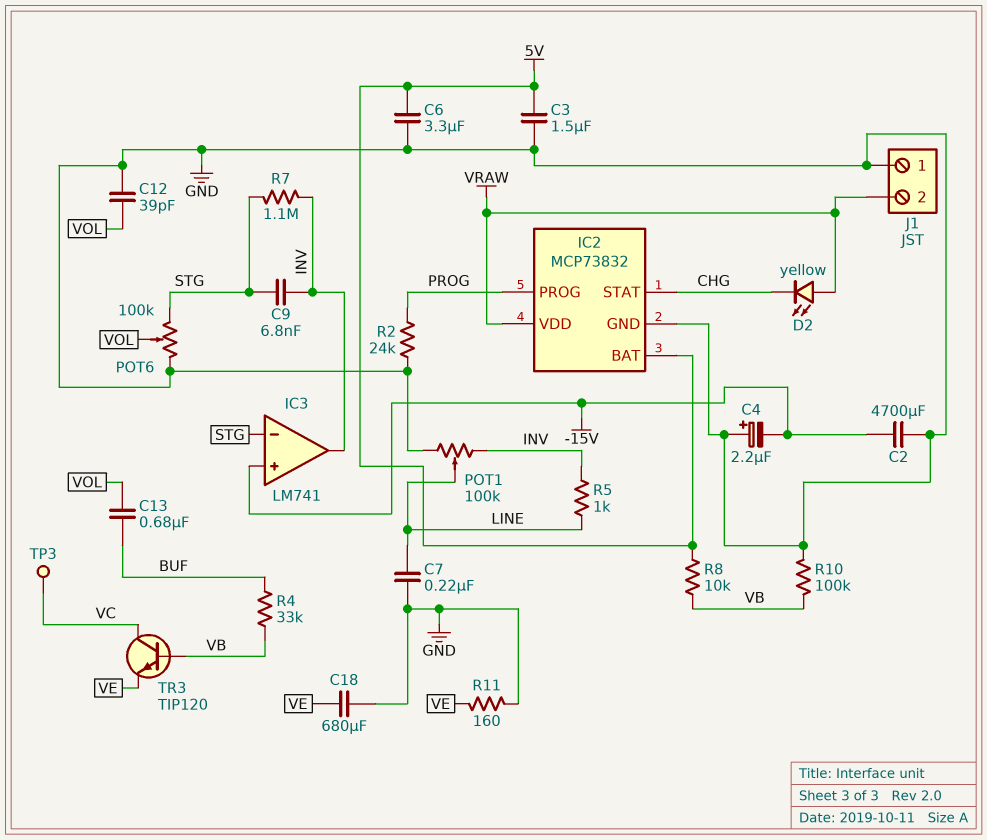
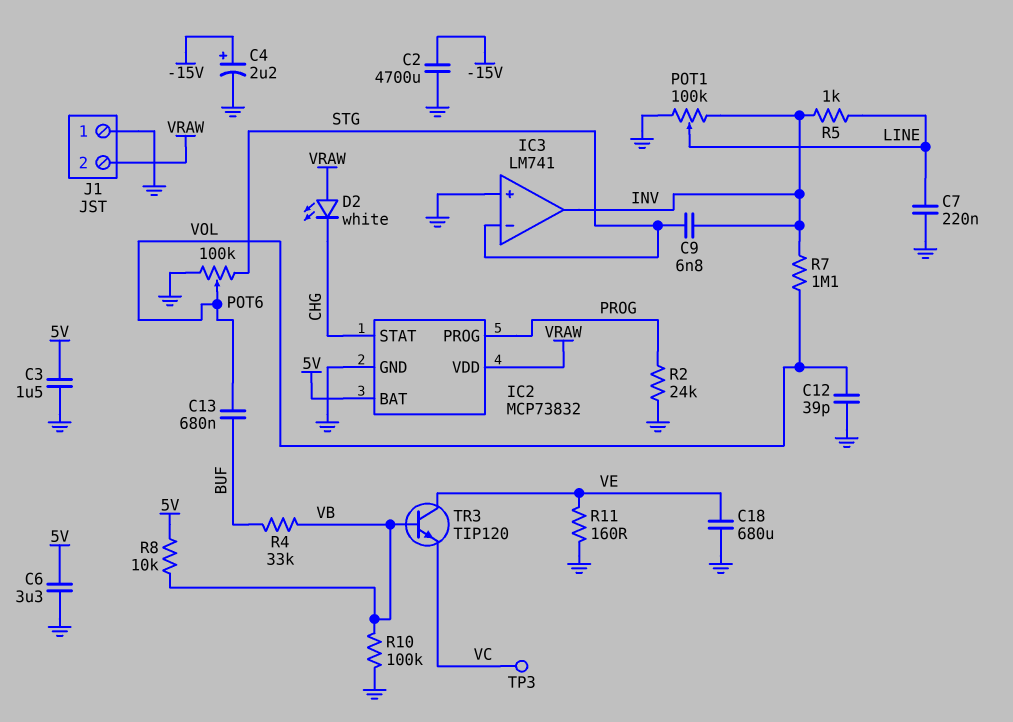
C4: 2.2uF (plus GND, minus -15V) -> 2.2uF (plus -15V, minus GND)
D2: LED yellow (A VRAW, K CHG) -> LED white (A VRAW, K CHG)
IC3 pin in+: -15V -> GND
R7: 1.1M (INV, STG) -> 1.1M (INV, VOL)
TR3: NPN TIP120 (B VB, C VC, E VE) -> NPN TIP120 (B VB, C VE, E VC)

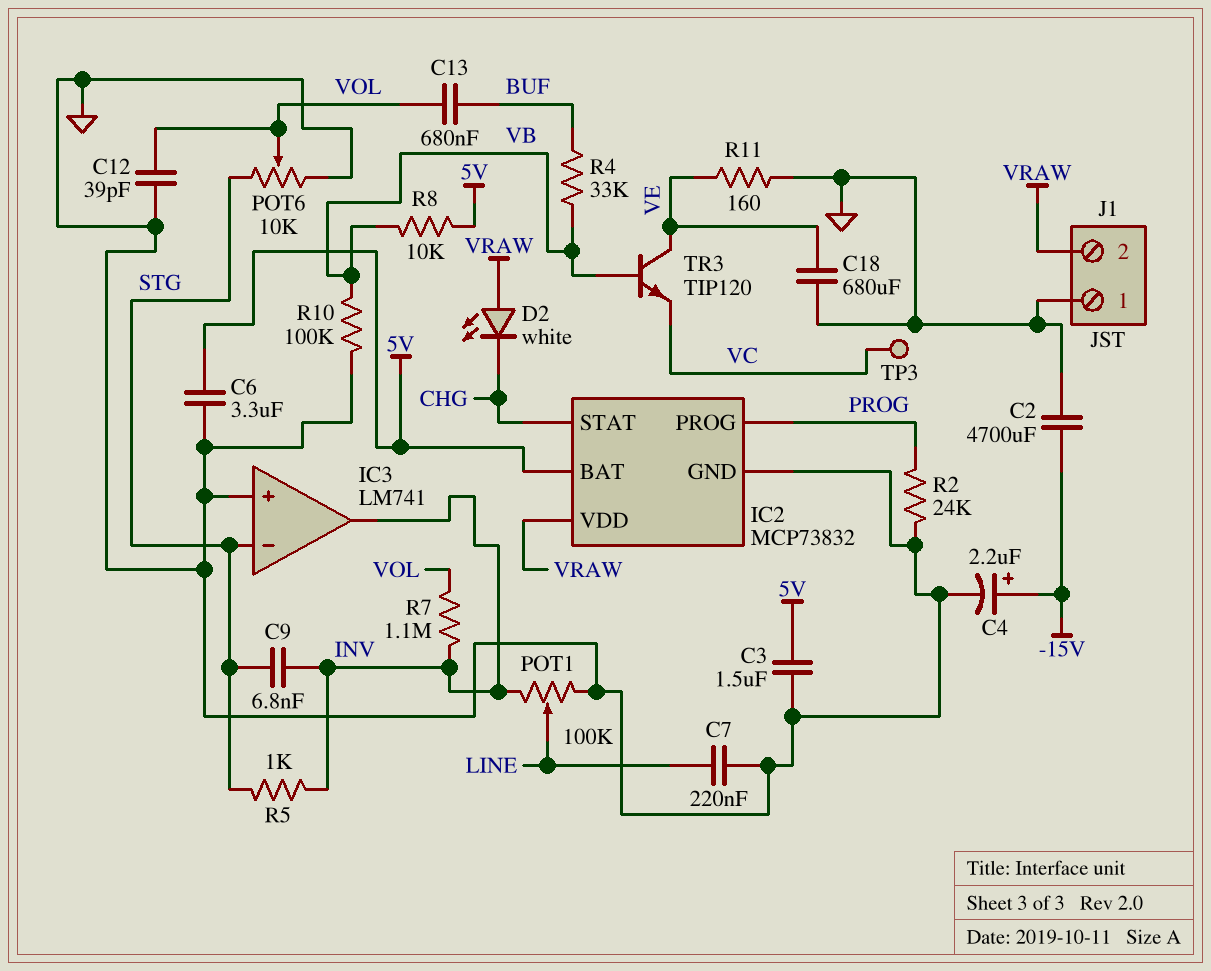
POT6: 100k (GND, STG, wiper VOL) -> 10k (GND, STG, wiper VOL)
R5: 1k (INV, LINE) -> 1k (INV, STG)

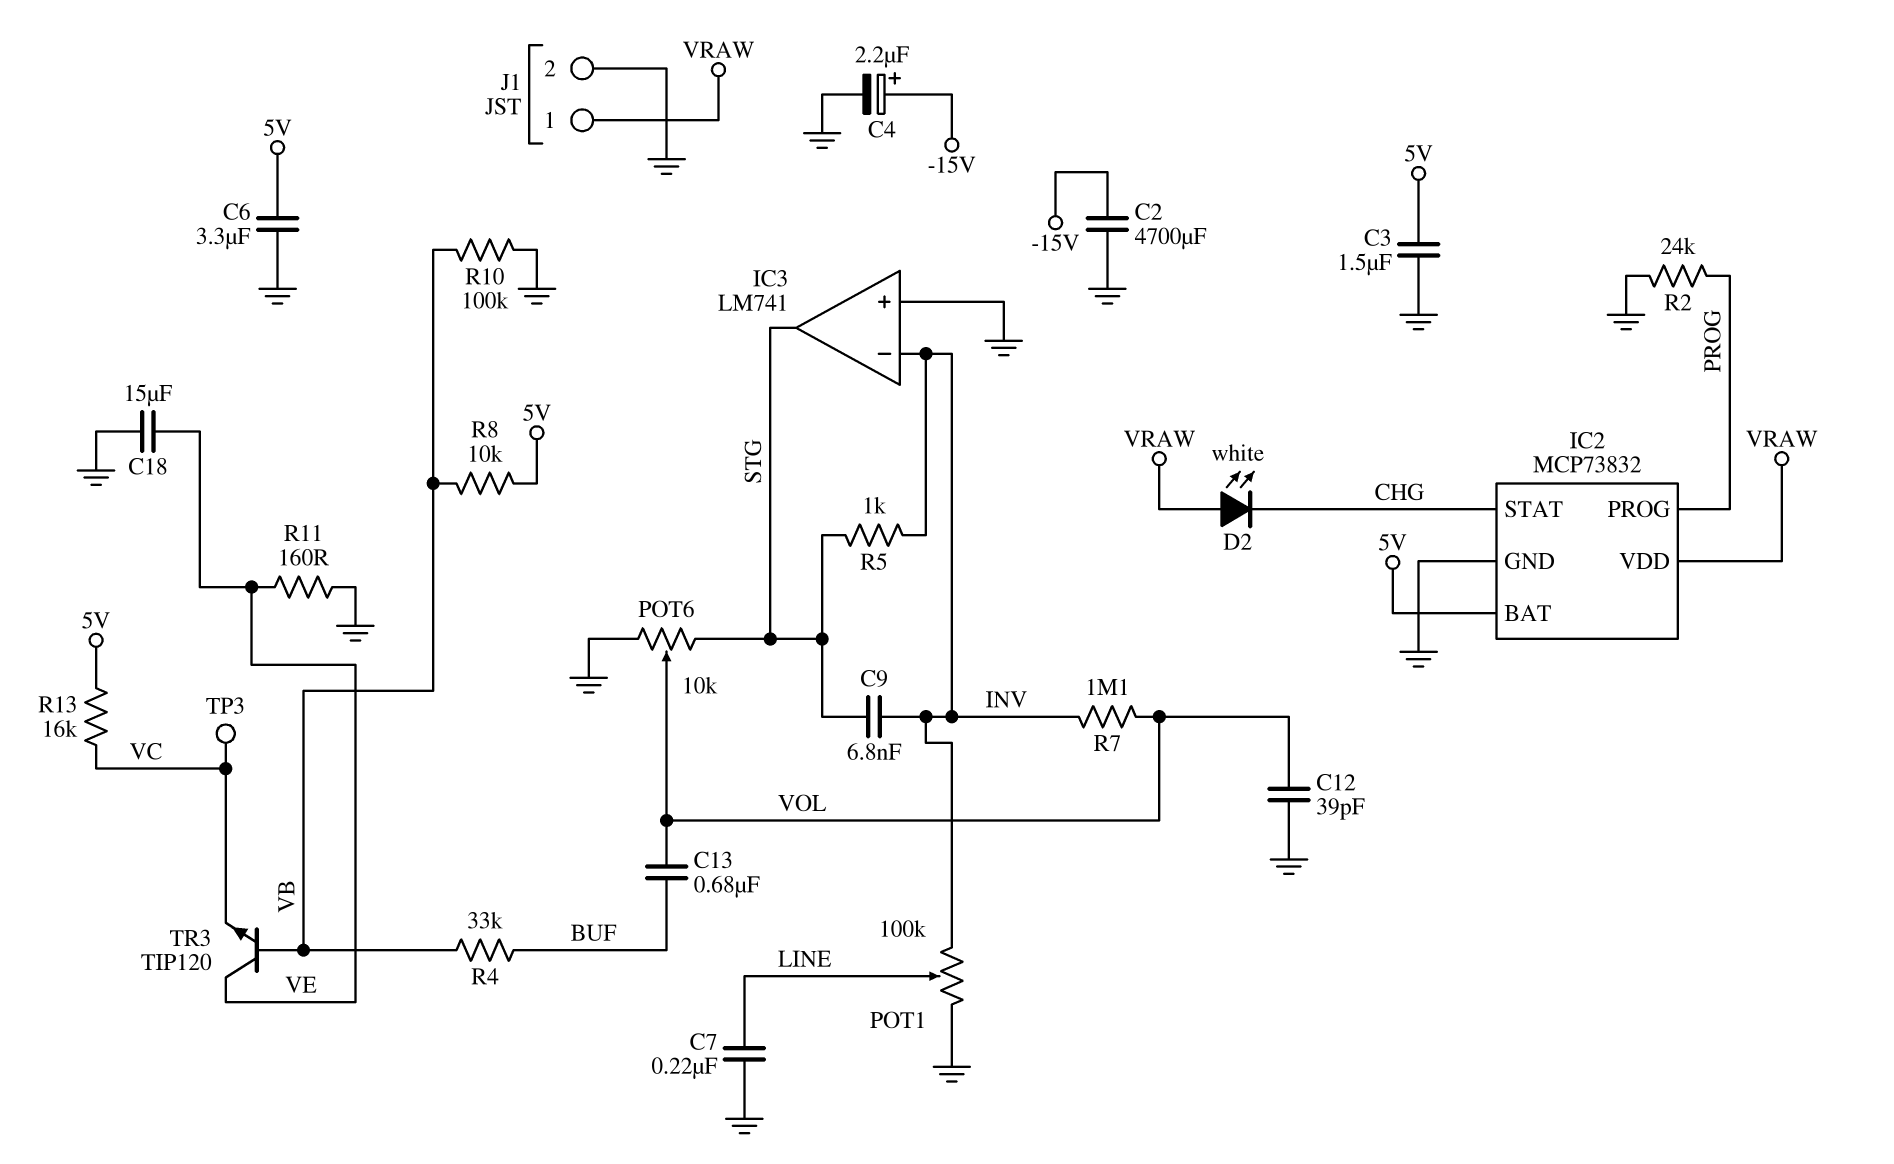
C18: 680uF (GND, VE) -> 15uF (GND, VE)
IC3 pin in-: STG -> INV
IC3 pin out: INV -> STG
J1 pin 1: GND -> VRAW
J1 pin 2: VRAW -> GND
R13: none -> 16k (5V, VC)

